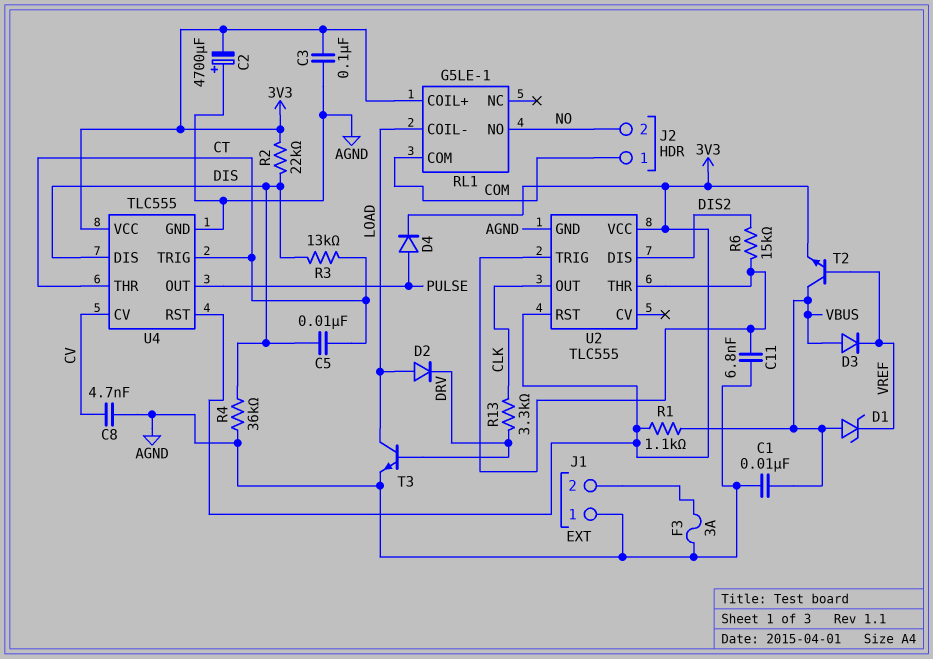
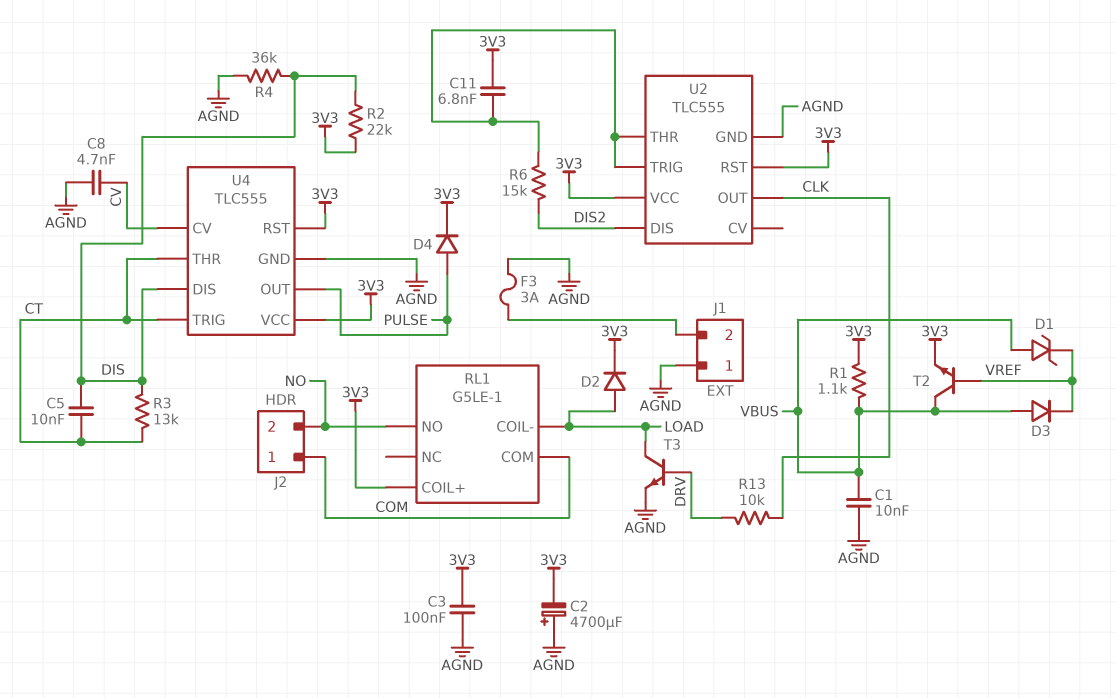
C11: 6.8nF (AGND, U2/THR) -> 6.8nF (3V3, U2/THR)
D2: diode (A LOAD, K DRV) -> diode (A LOAD, K 3V3)
R13: 3.3k (CLK, DRV) -> 10k (CLK, DRV)

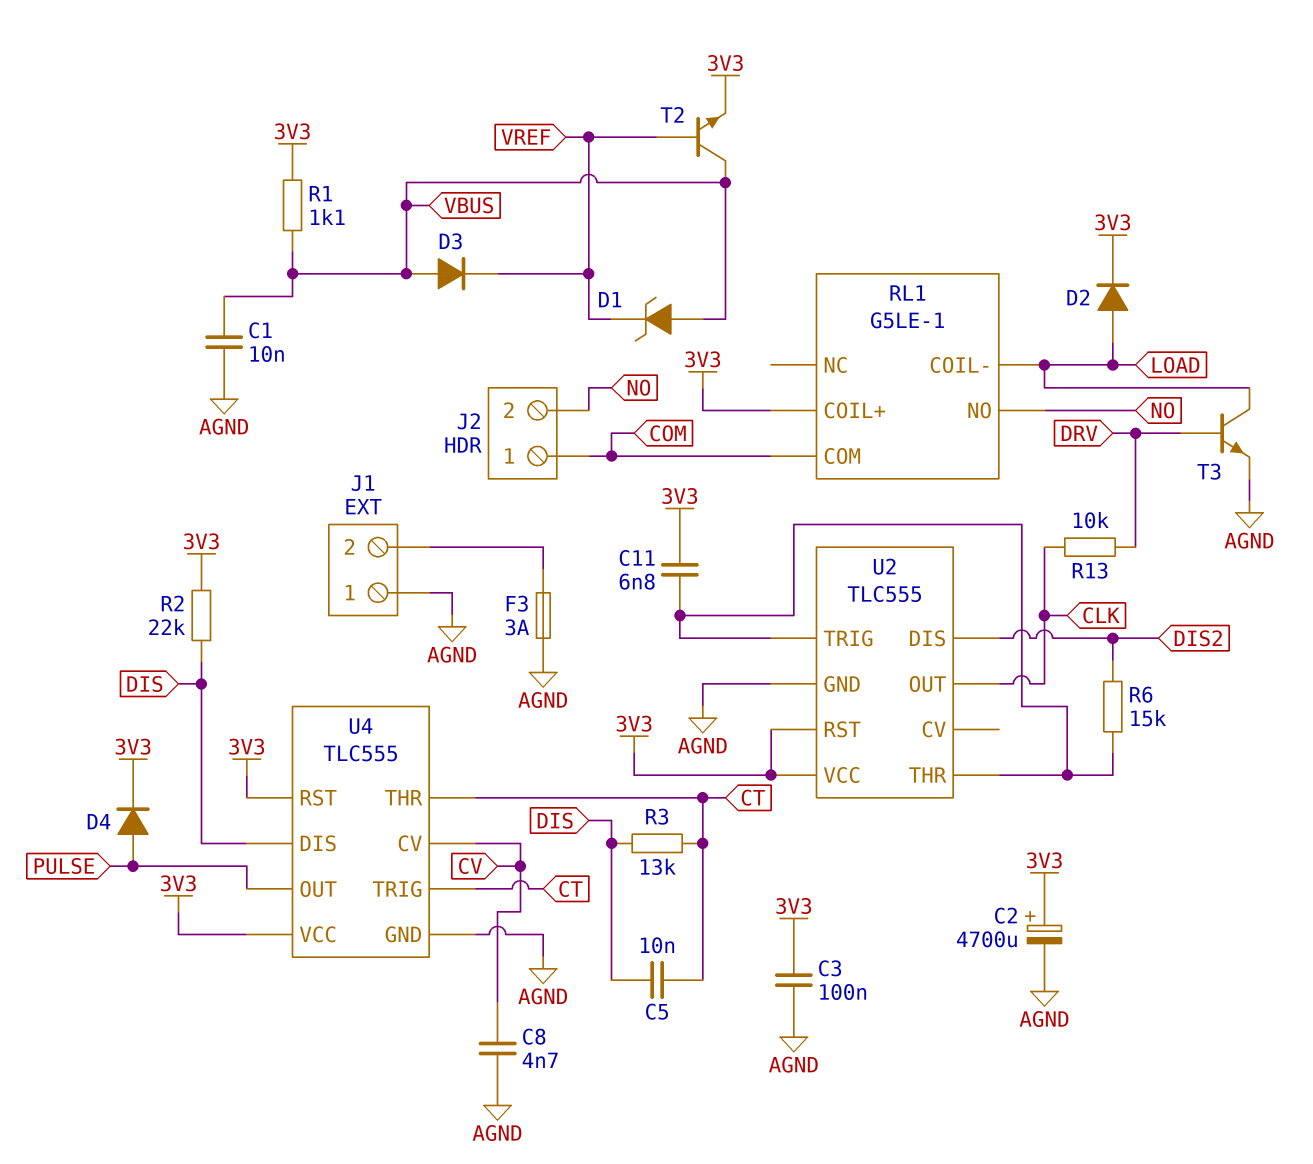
C2: 4700uF (plus AGND, minus 3V3) -> 4700uF (plus 3V3, minus AGND)
R4: 36k (AGND, DIS) -> none

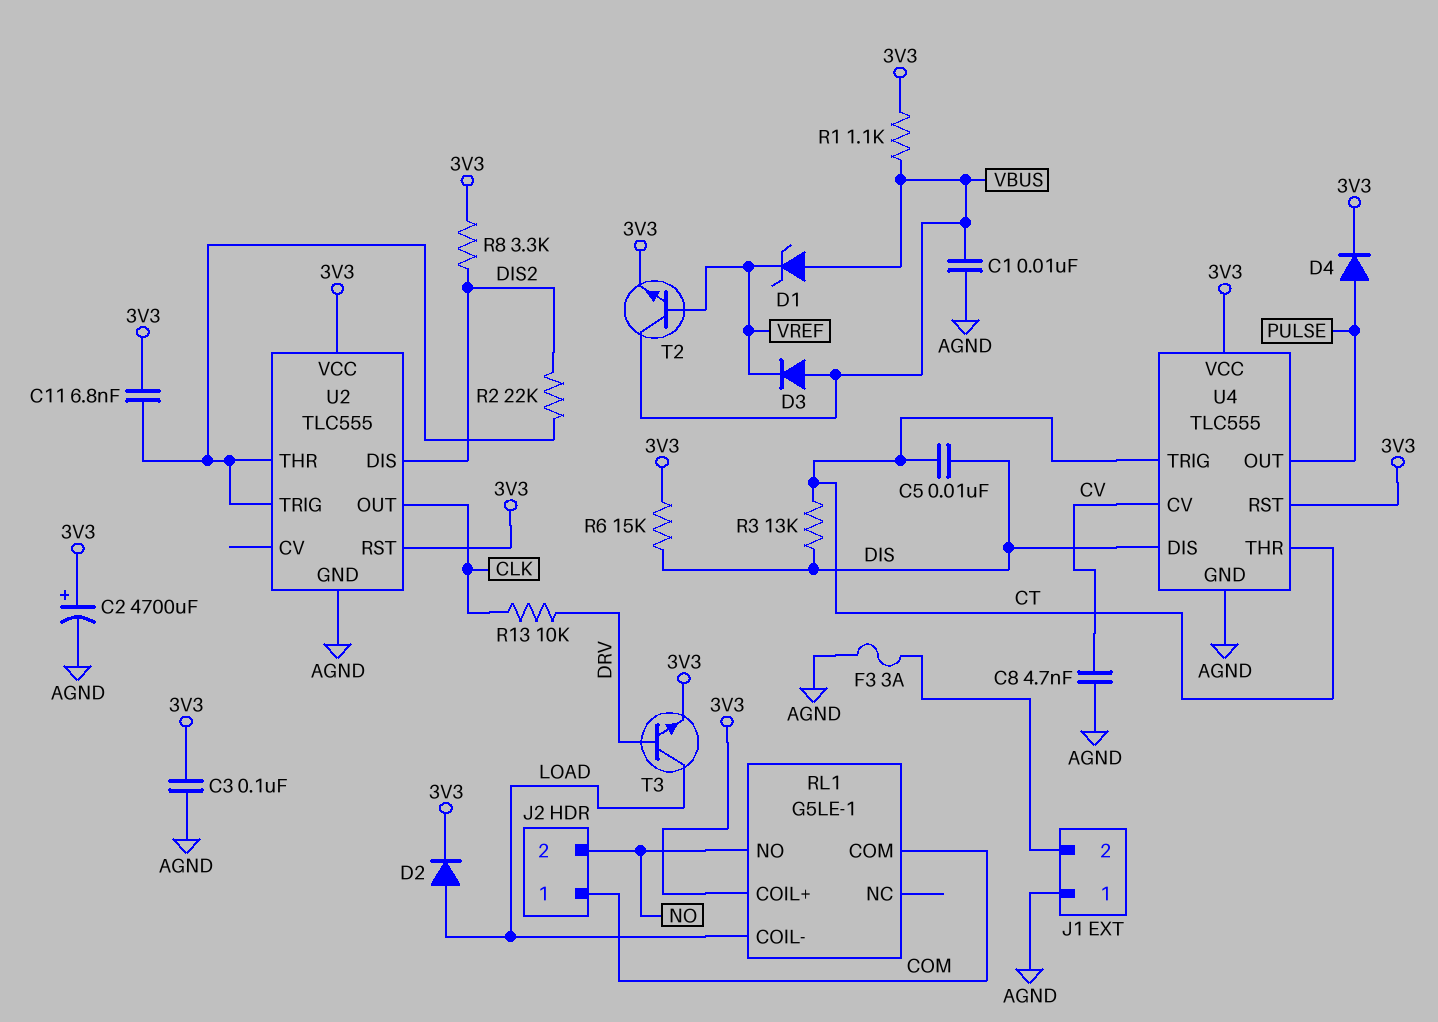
R2: 22k (3V3, DIS) -> 22k (DIS2, U2/THR)
R6: 15k (DIS2, U2/THR) -> 15k (3V3, DIS)
R8: none -> 3.3k (3V3, DIS2)
T3: NPN (B DRV, C LOAD, E AGND) -> NPN (B DRV, C LOAD, E 3V3)

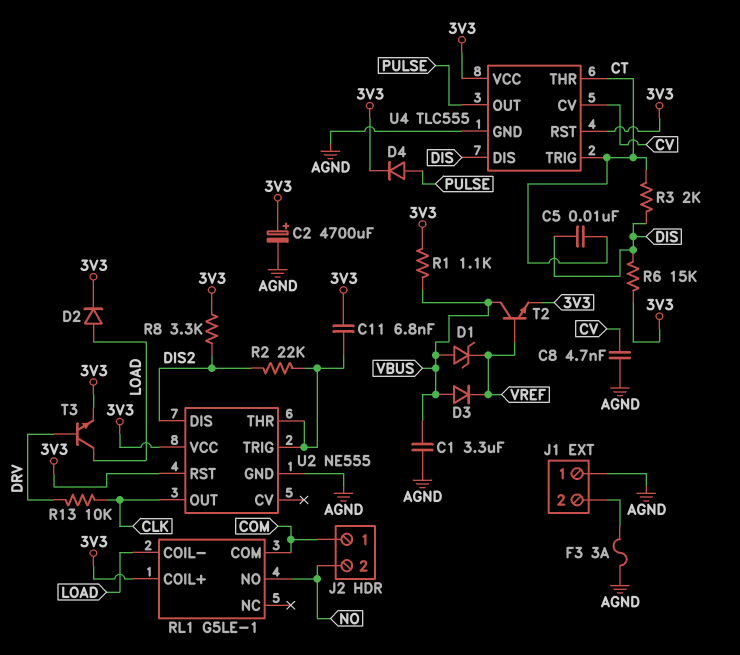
C1: 10nF (AGND, VBUS) -> 3.3uF (AGND, VBUS)
C3: 100nF (3V3, AGND) -> none
R3: 13k (CT, DIS) -> 2k (CT, DIS)
U2: TLC555 -> NE555

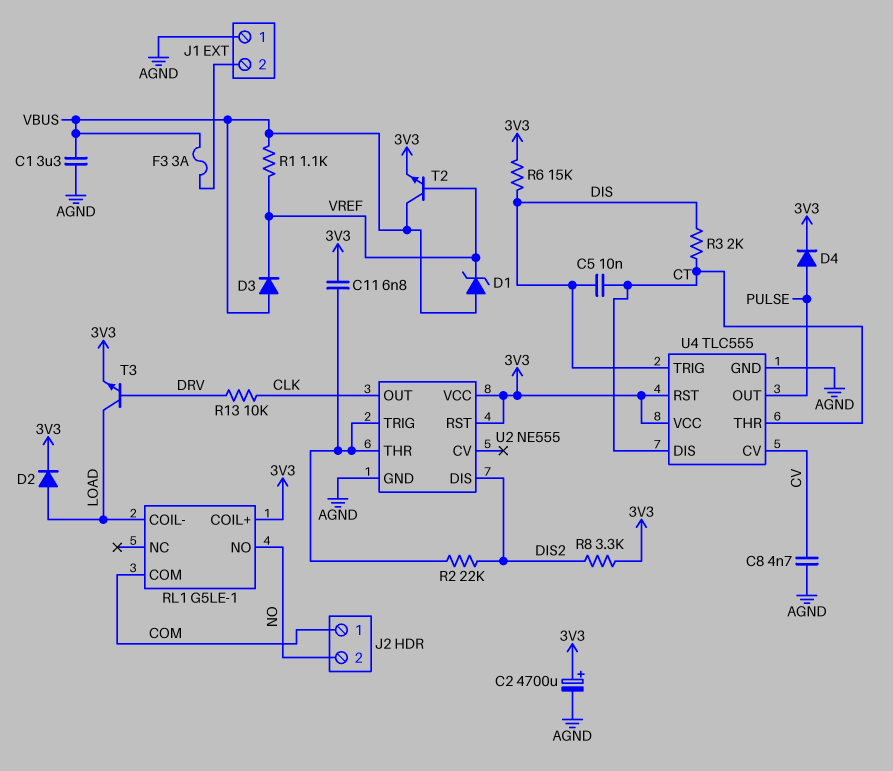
F3: 3A (AGND, J1/2) -> 3A (J1/2, VBUS)
R1: 1.1k (3V3, VBUS) -> 1.1k (VBUS, VREF)
U4 pin DIS: DIS -> CT
U4 pin TRIG: CT -> DIS

